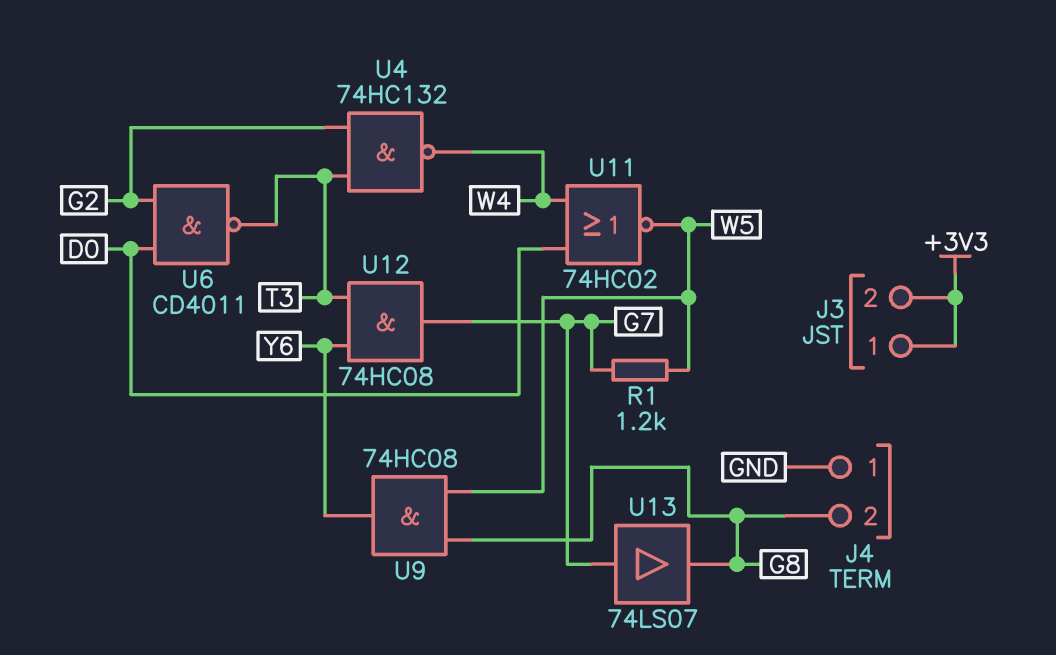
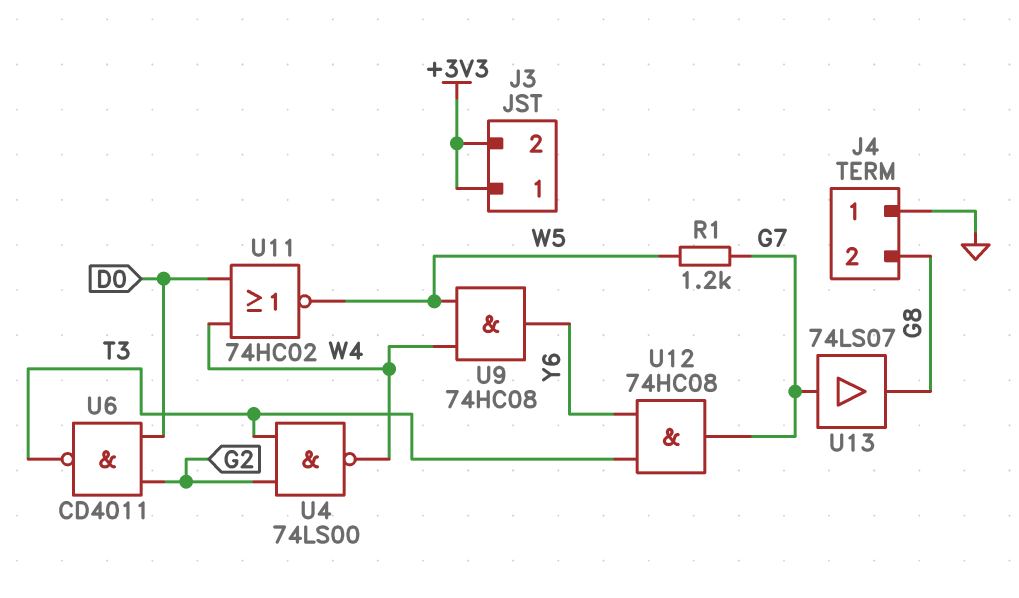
U4: NAND 74HC132 (in G2, in T3, out W4) -> NAND 74LS00 (in G2, in T3, out W4)
U9: AND 74HC08 (in G8, in W5, out Y6) -> AND 74HC08 (in W4, in W5, out Y6)

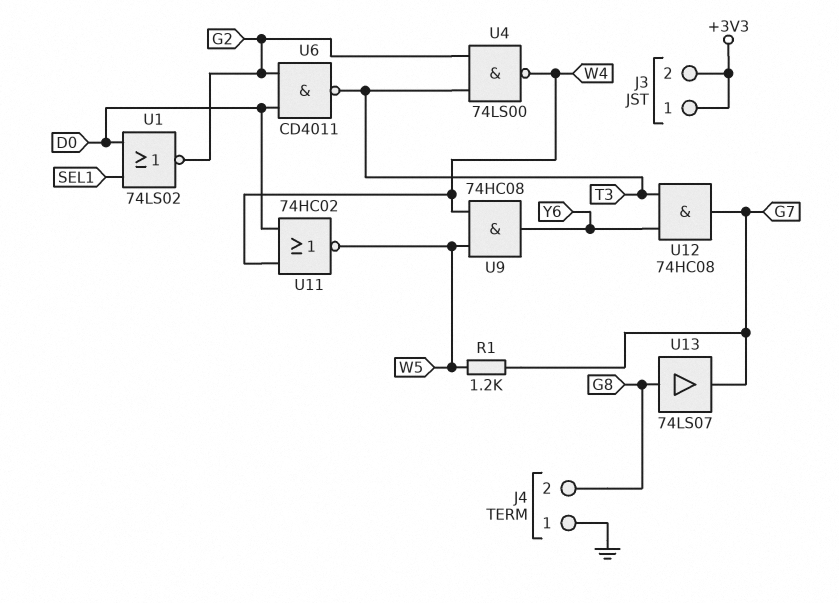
U1: none -> NOR 74LS02 (in D0, in SEL1, out G2)
U13: buffer 74LS07 (in G7, out G8) -> buffer 74LS07 (in G8, out G7)

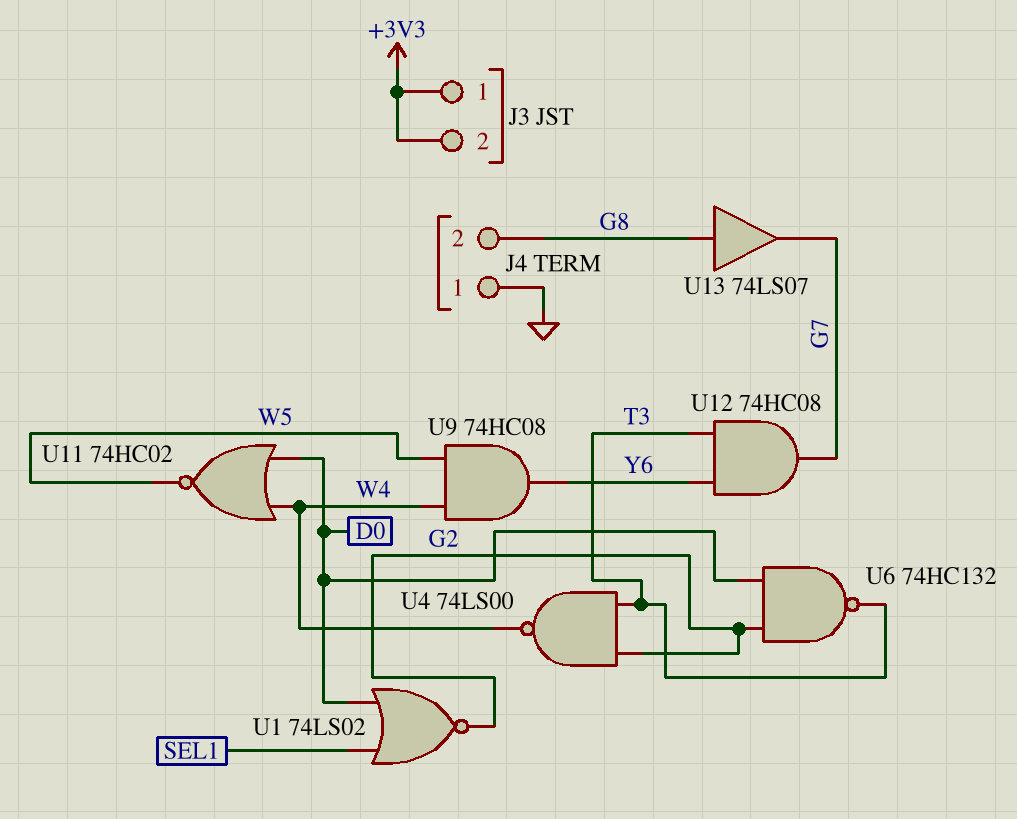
R1: 1.2k (G7, W5) -> none
U6: NAND CD4011 (in D0, in G2, out T3) -> NAND 74HC132 (in D0, in G2, out T3)

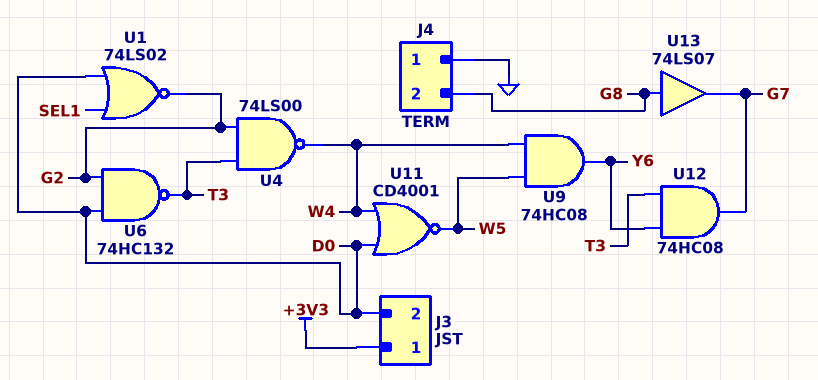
J3 pin 2: +3V3 -> D0
U11: NOR 74HC02 (in D0, in W4, out W5) -> NOR CD4001 (in D0, in W4, out W5)

